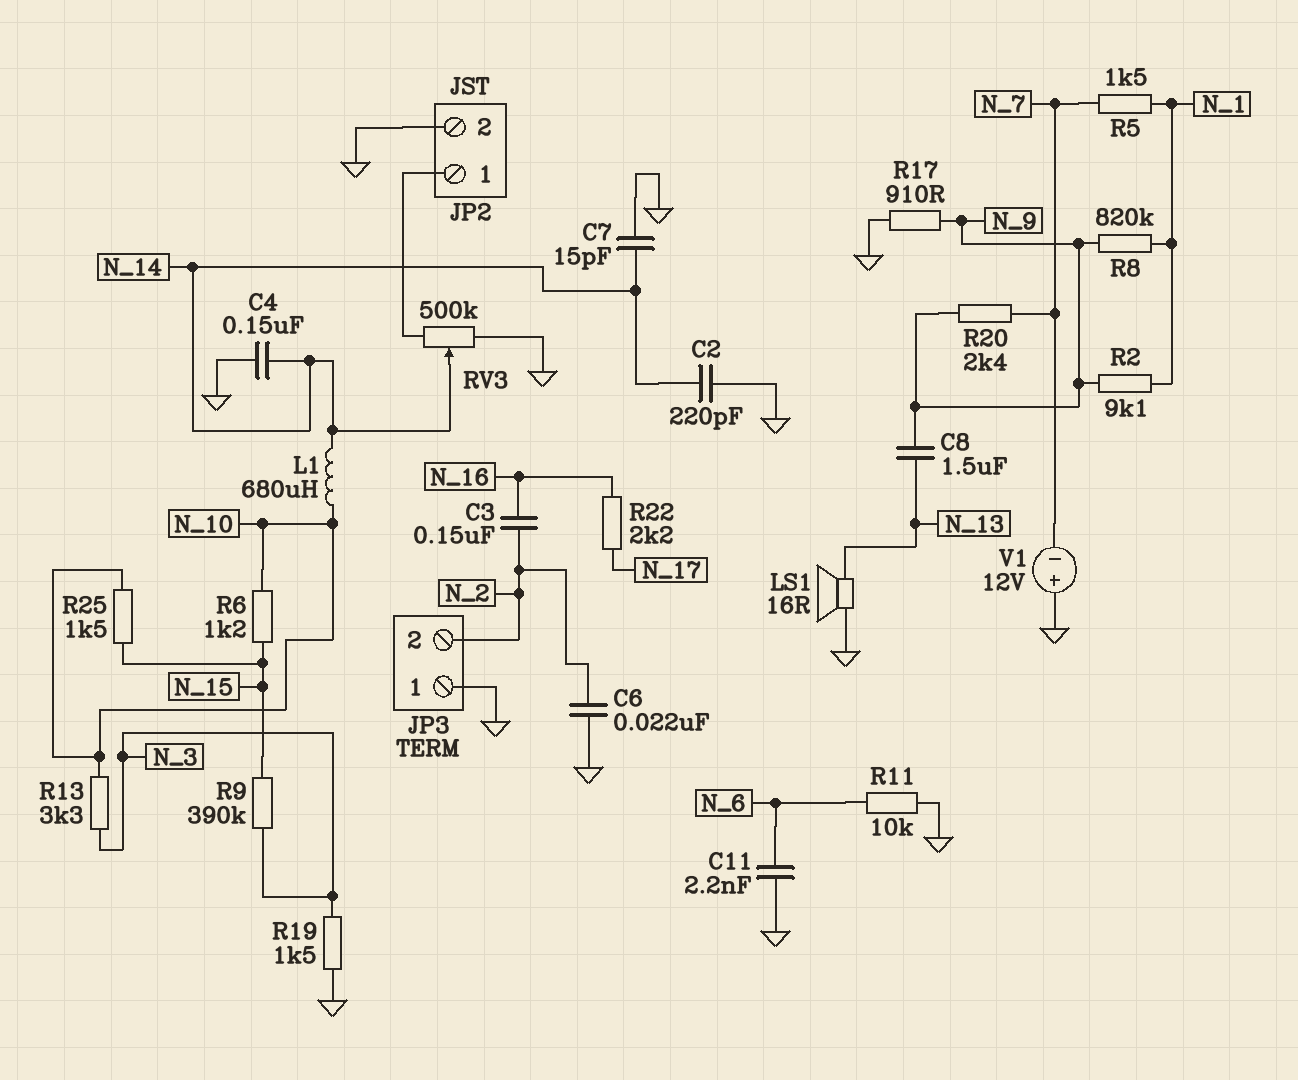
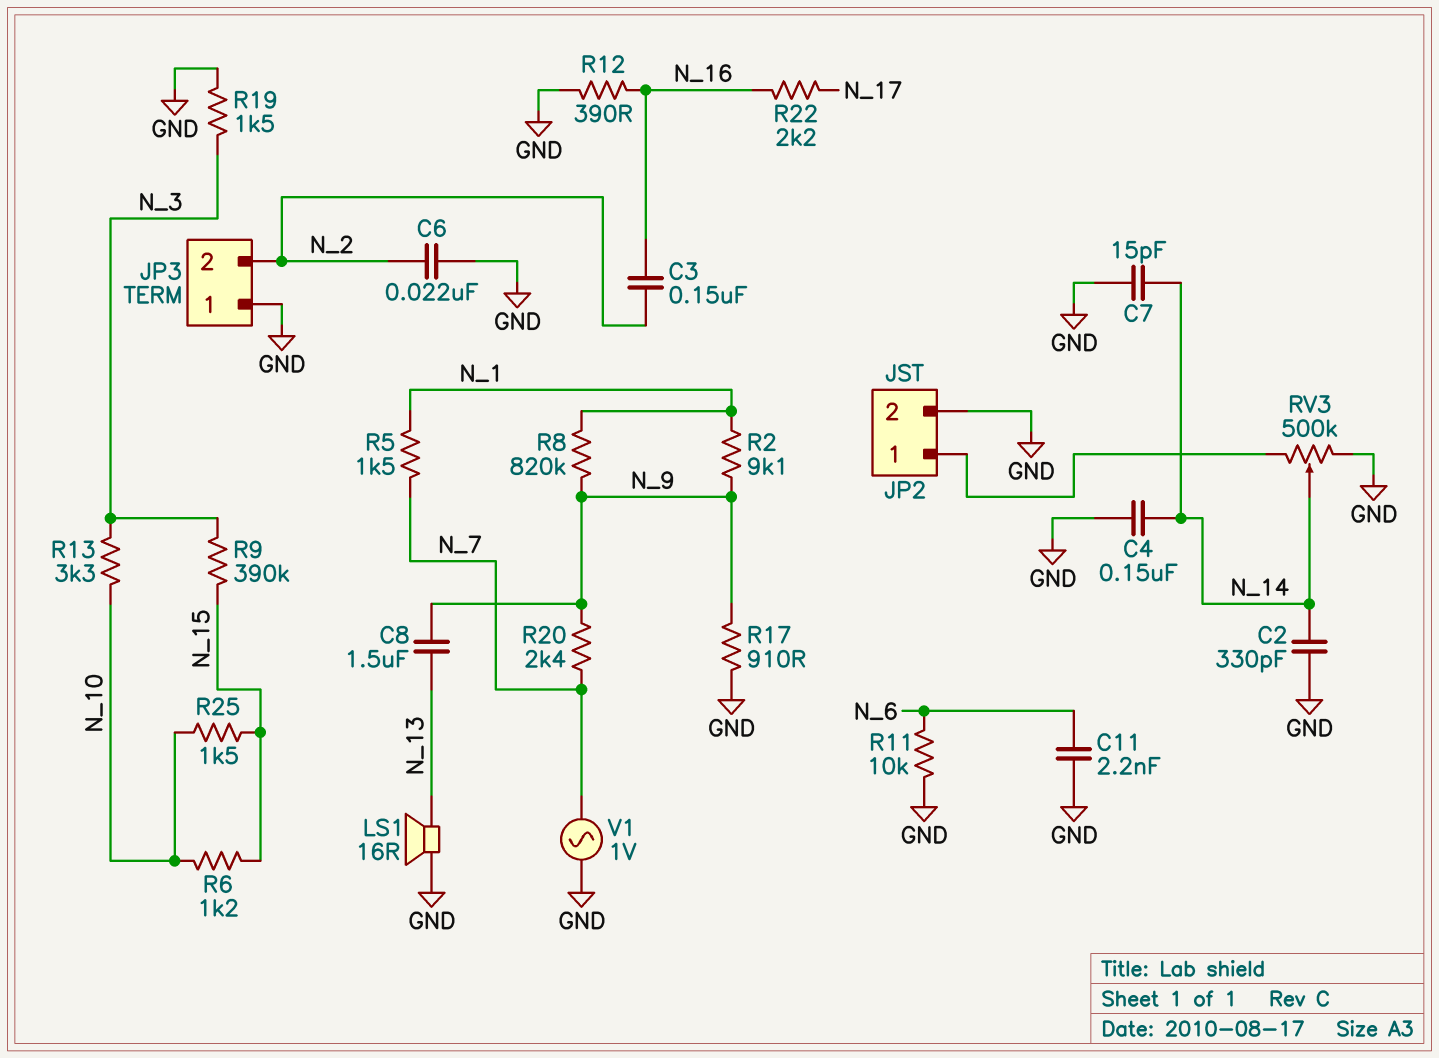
C2: 220pF (GND, N_14) -> 330pF (GND, N_14)
L1: 680uH (N_10, N_14) -> none
R12: none -> 390 (GND, N_16)
V1: 12V (plus GND, minus N_7) -> AC 1V (GND, N_7)

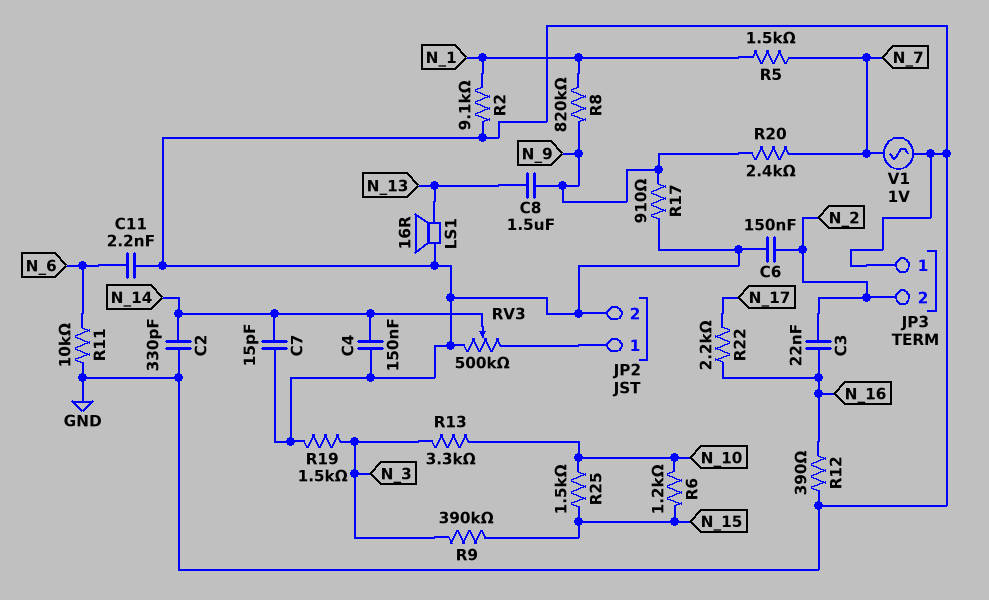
C3: 150nF (N_2, N_16) -> 22nF (N_2, N_16)
C6: 22nF (GND, N_2) -> 150nF (GND, N_2)
R2: 9.1k (N_1, N_9) -> 9.1k (GND, N_1)

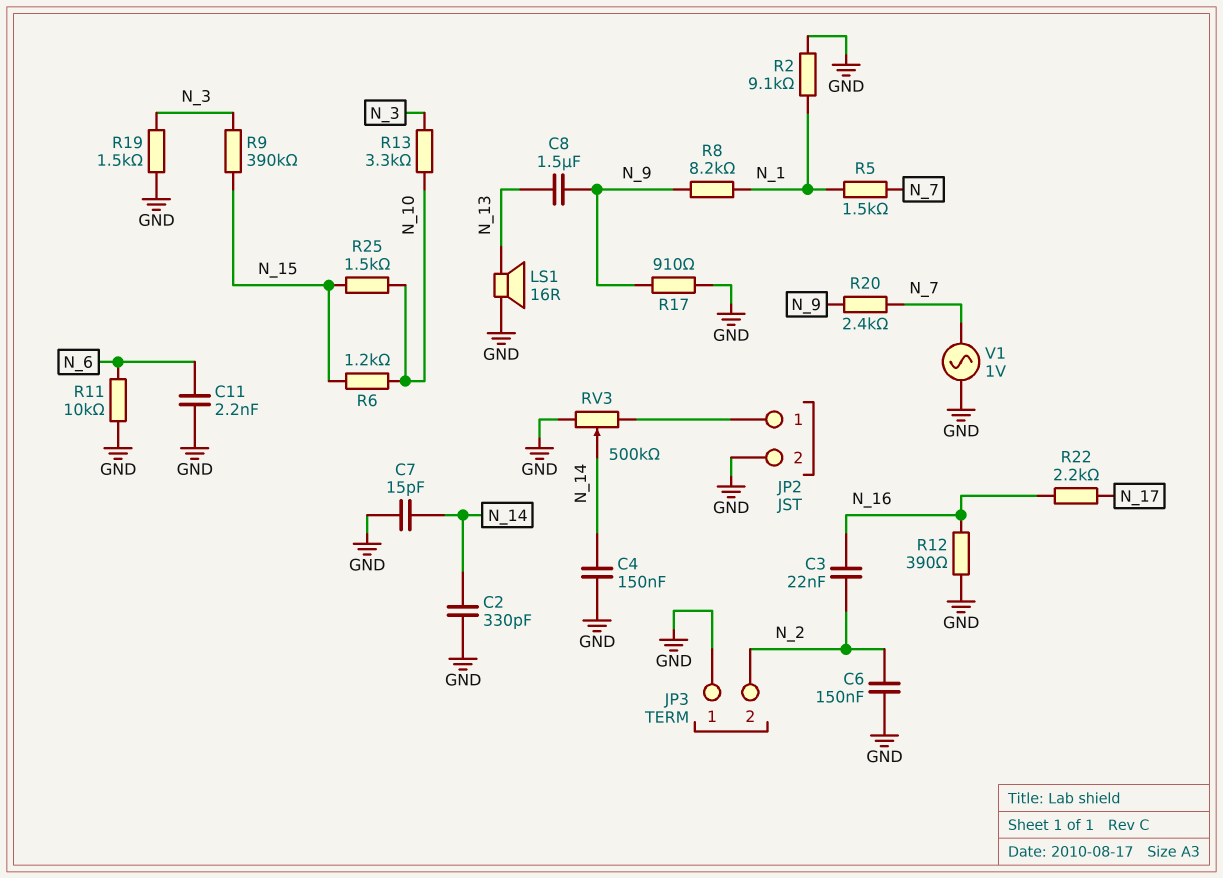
R8: 820k (N_1, N_9) -> 8.2k (N_1, N_9)

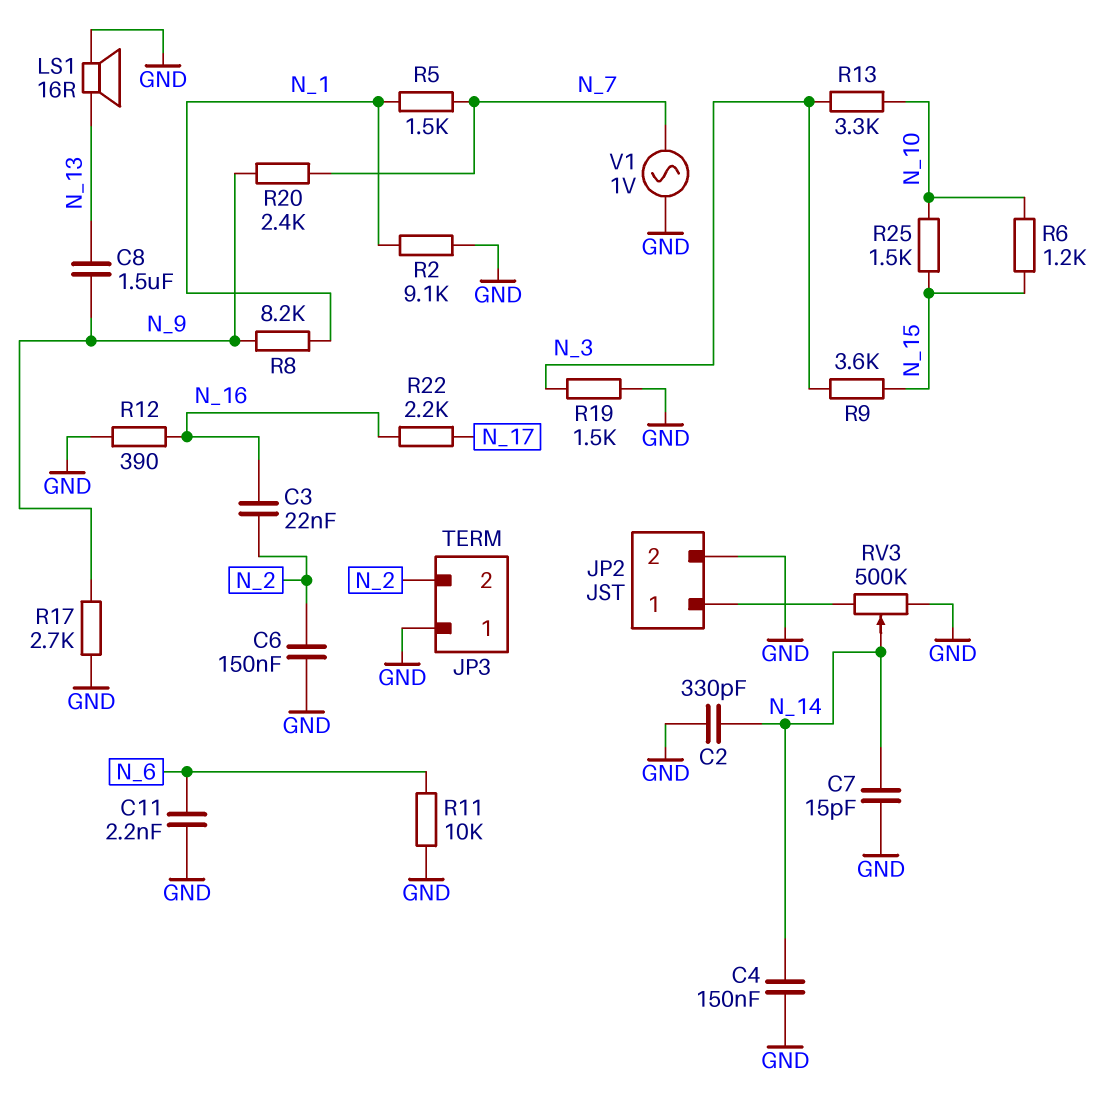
R9: 390k (N_3, N_15) -> 3.6k (N_3, N_15)
R17: 910 (GND, N_9) -> 2.7k (GND, N_9)

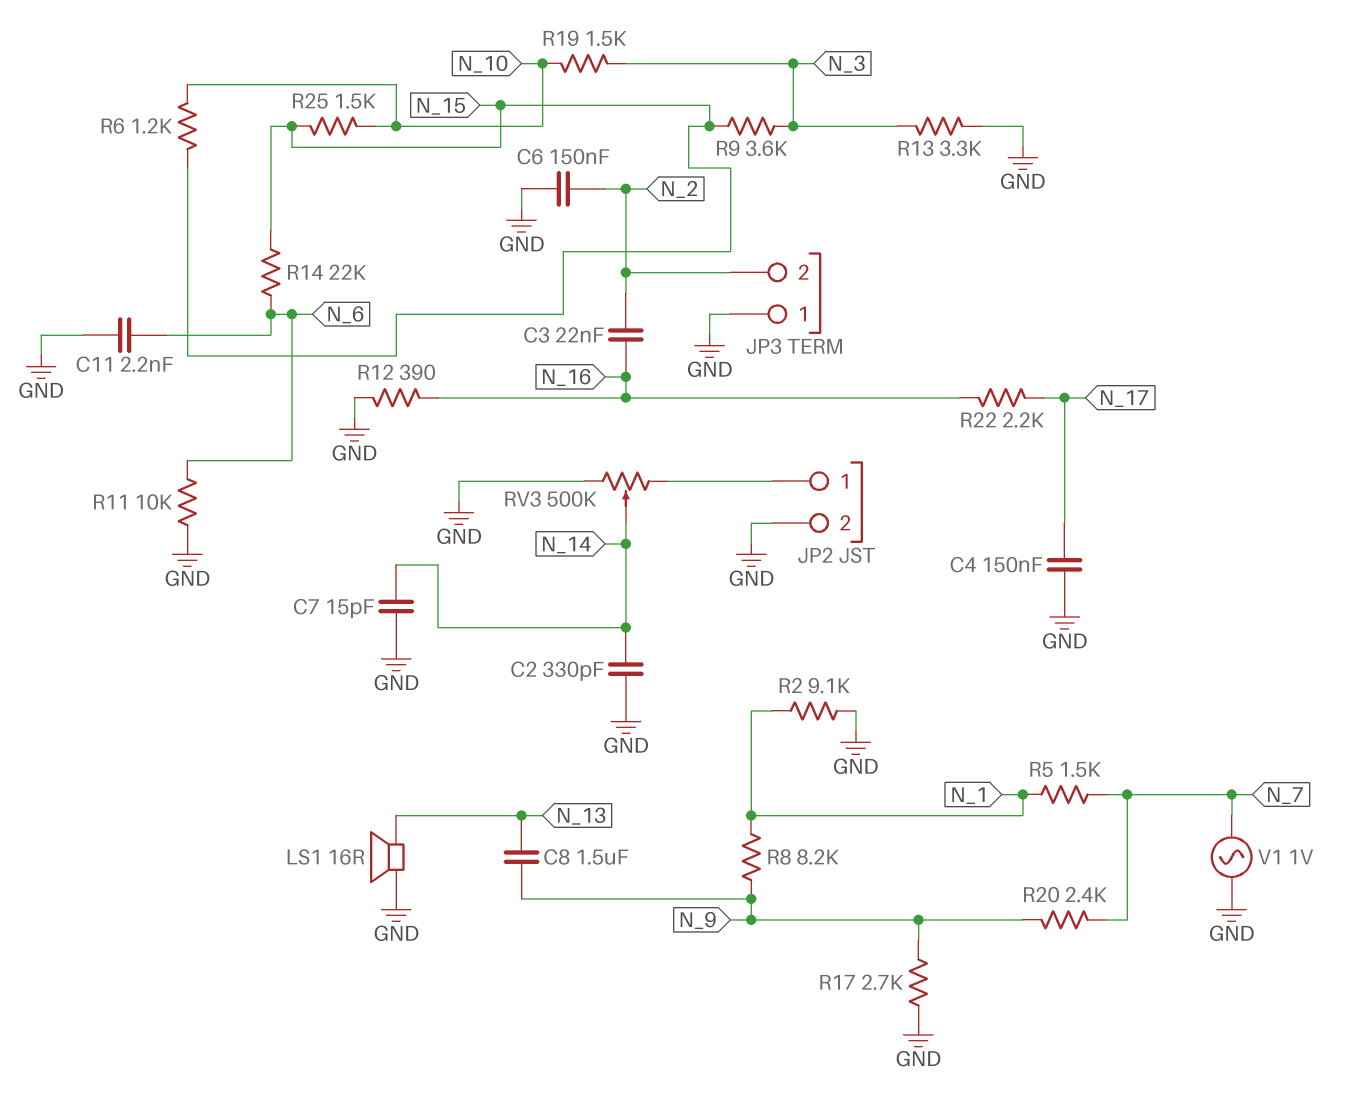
C4: 150nF (GND, N_14) -> 150nF (GND, N_17)
R13: 3.3k (N_3, N_10) -> 3.3k (GND, N_3)
R14: none -> 22k (N_6, N_15)
R19: 1.5k (GND, N_3) -> 1.5k (N_3, N_10)

